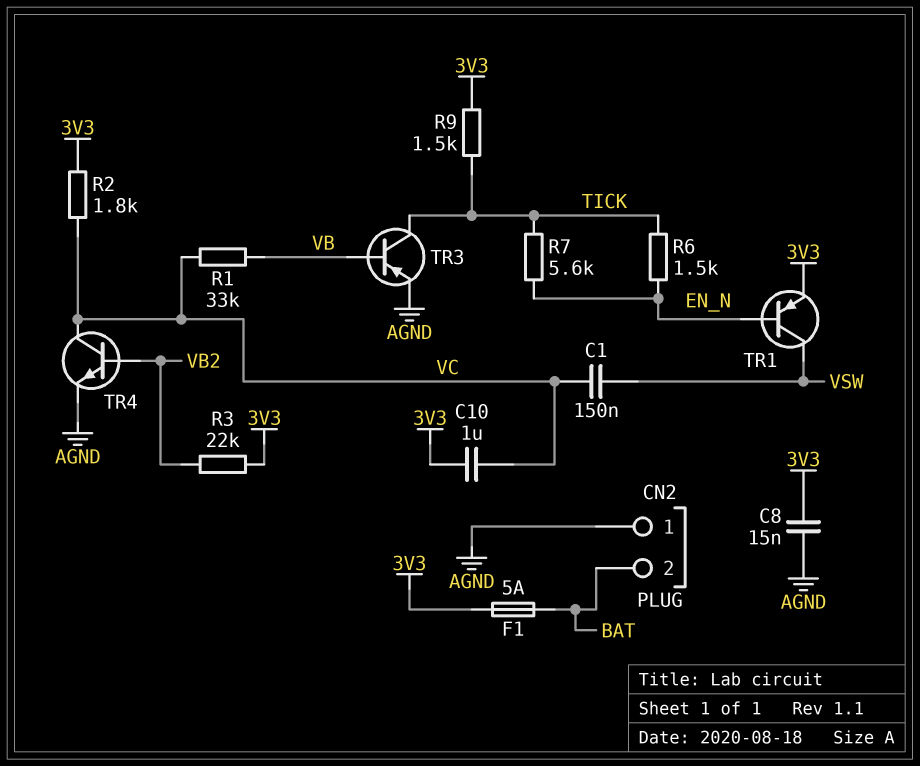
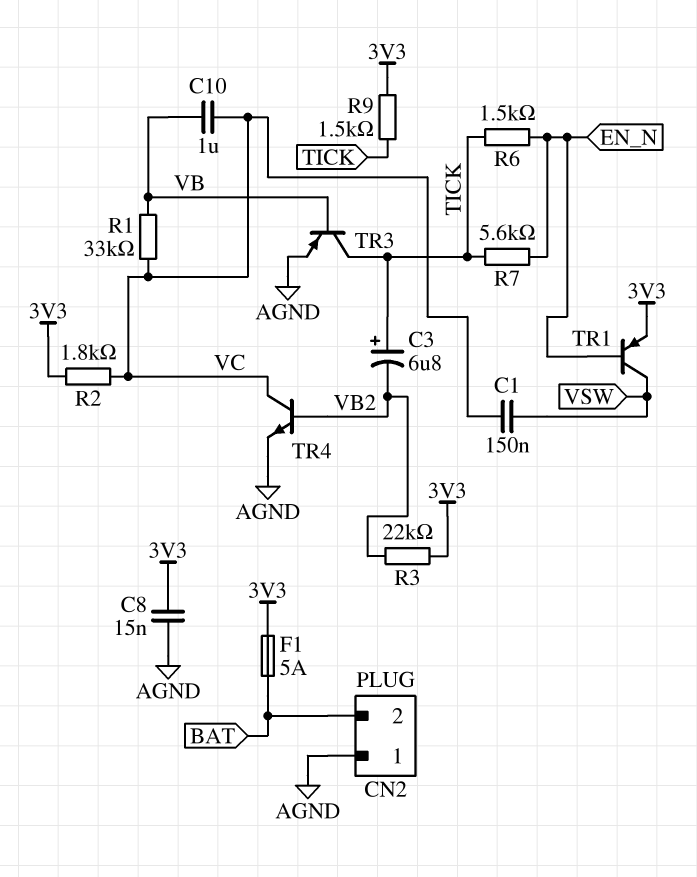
C3: none -> 6.8uF (plus TICK, minus VB2)
C10: 1uF (3V3, VC) -> 1uF (VB, VC)

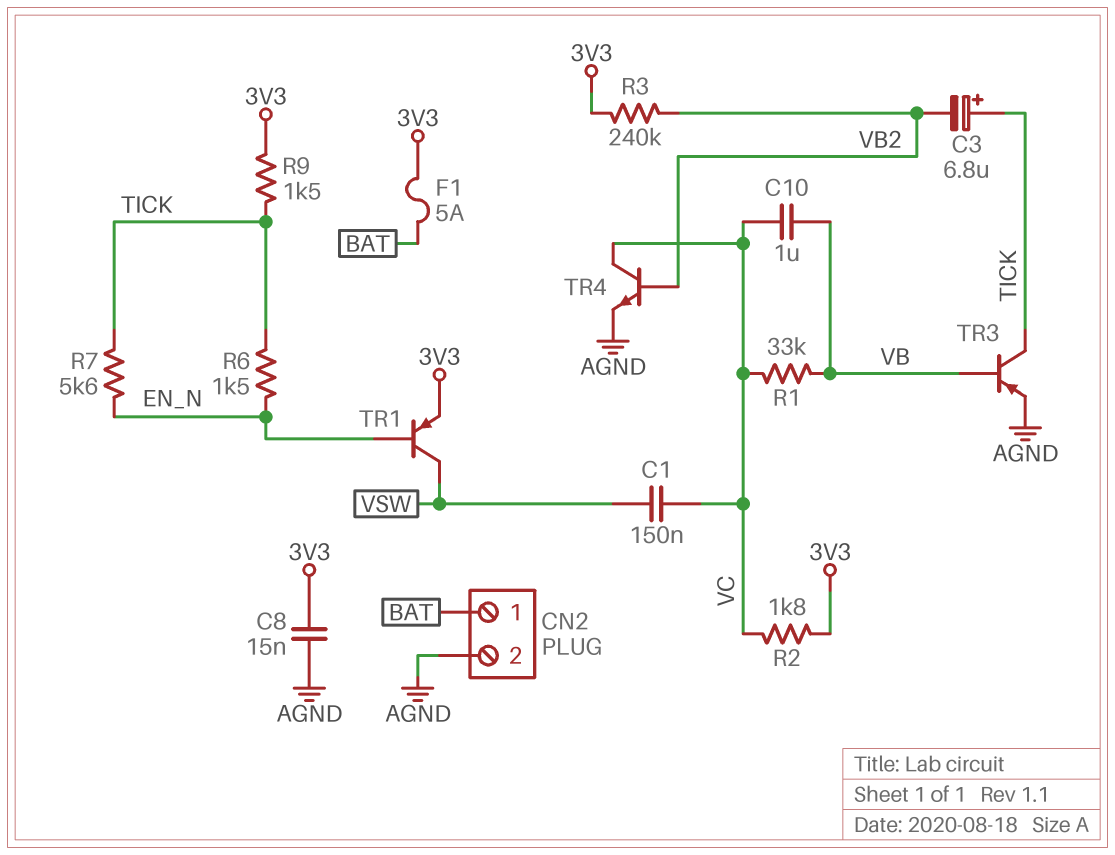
CN2 pin 1: AGND -> BAT
CN2 pin 2: BAT -> AGND
R3: 22k (3V3, VB2) -> 240k (3V3, VB2)

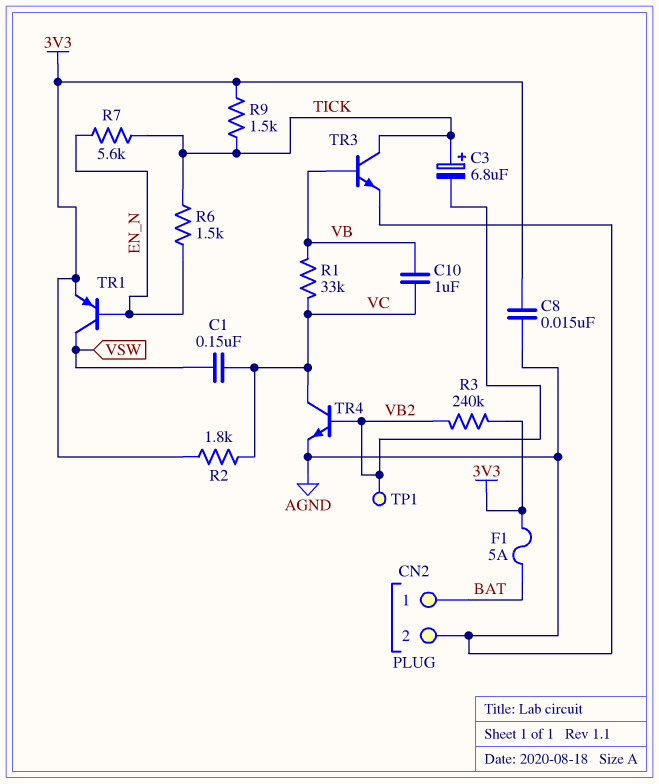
TP1: none -> test point (VB2)
TR3: PNP (B VB, C TICK, E AGND) -> NPN (B VB, C TICK, E AGND)

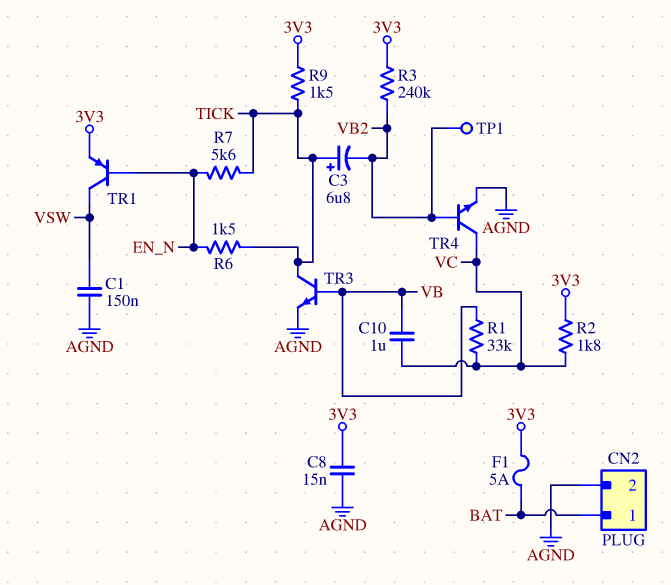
C1: 150nF (VC, VSW) -> 150nF (AGND, VSW)

